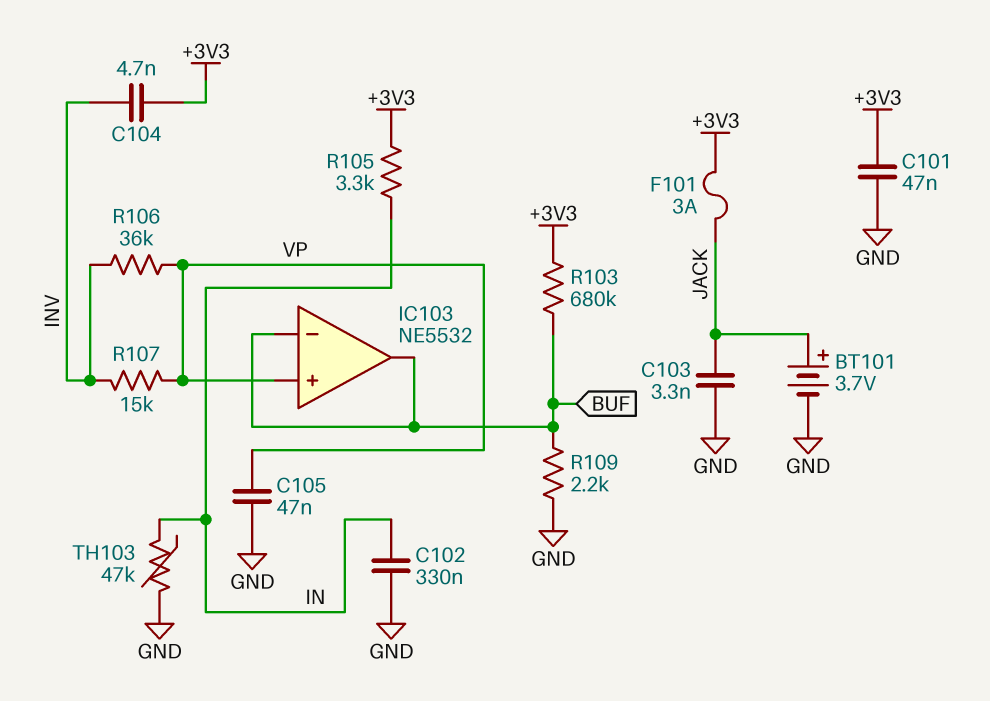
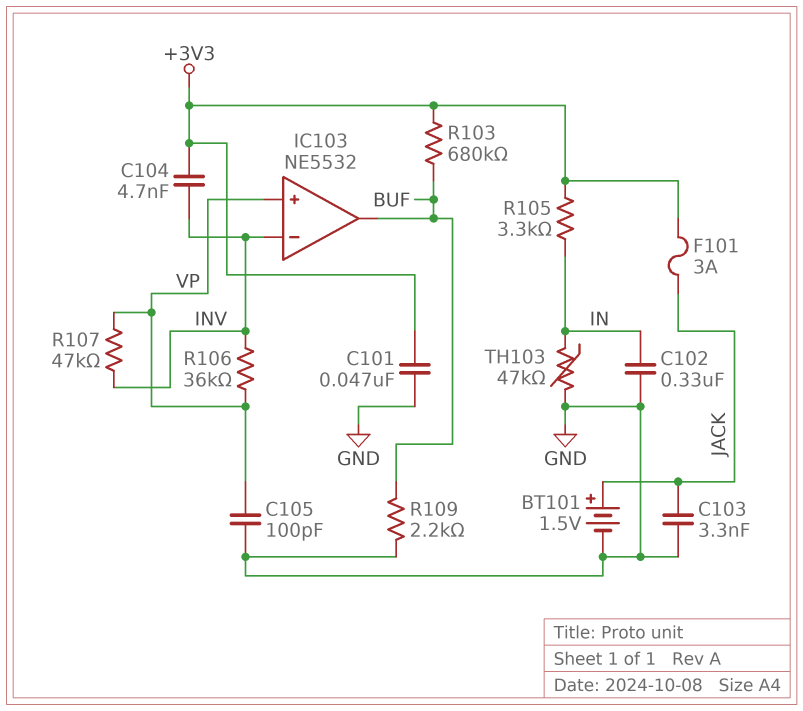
BT101: 3.7V (plus JACK, minus GND) -> 1.5V (plus JACK, minus GND)
C105: 47nF (GND, VP) -> 100pF (GND, VP)
IC103 pin in-: BUF -> INV
R107: 15k (INV, VP) -> 47k (INV, VP)

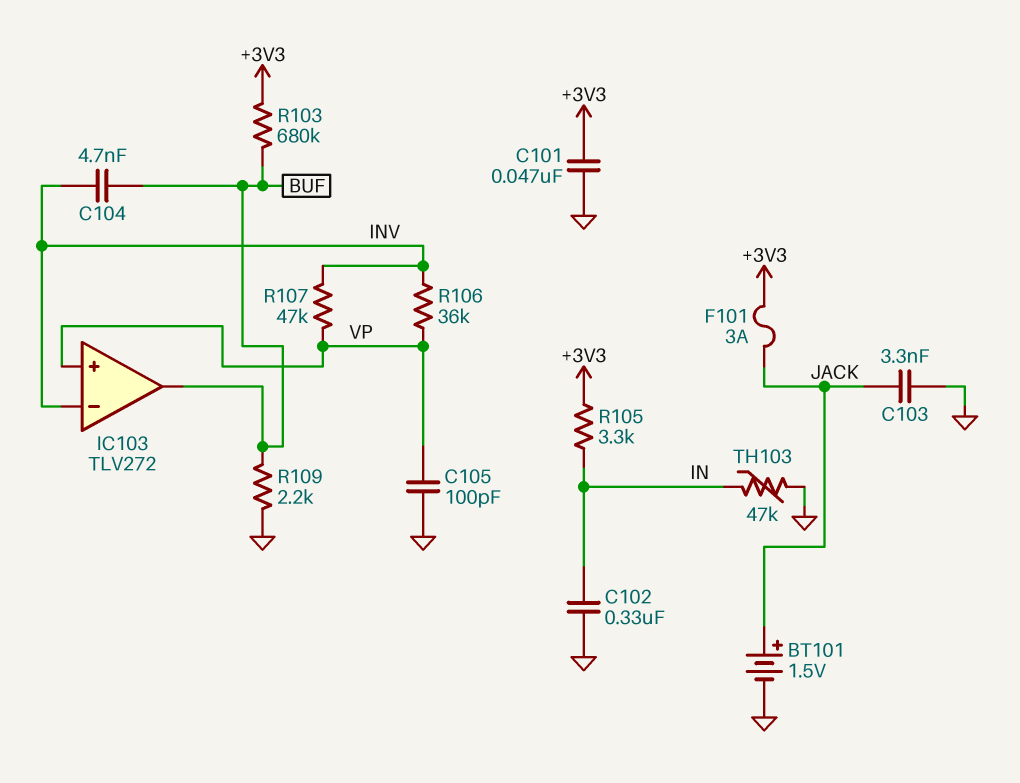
C104: 4.7nF (+3V3, INV) -> 4.7nF (BUF, INV)
IC103: NE5532 -> TLV272

